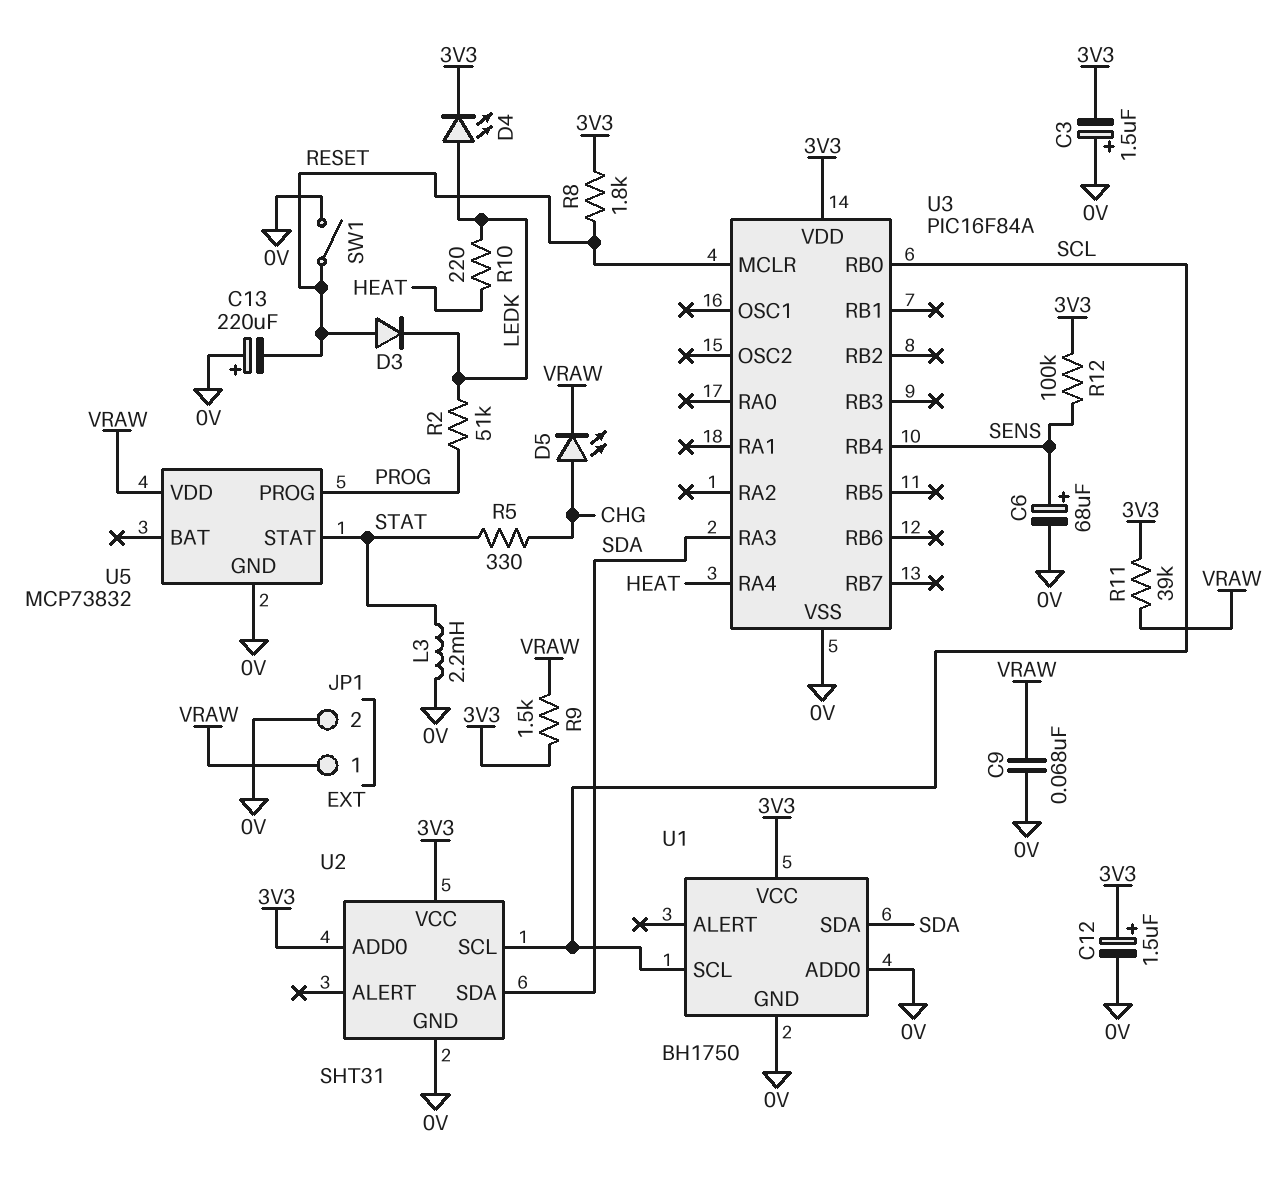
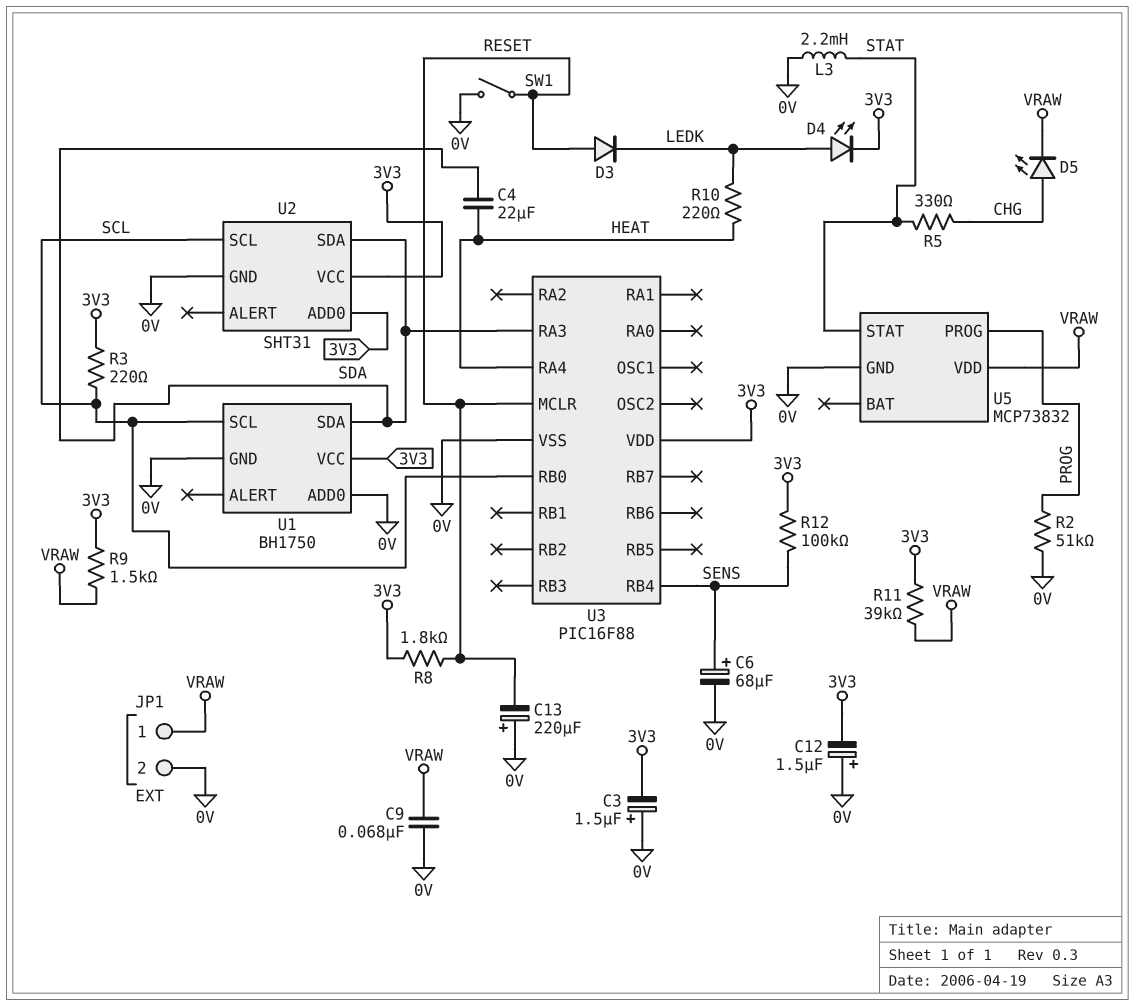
C4: none -> 22uF (HEAT, SDA)
C12: 1.5uF (plus 3V3, minus 0V) -> 1.5uF (plus 0V, minus 3V3)
R2: 51k (LEDK, PROG) -> 51k (0V, PROG)
R3: none -> 220 (3V3, SCL)
U3: PIC16F84A -> PIC16F88

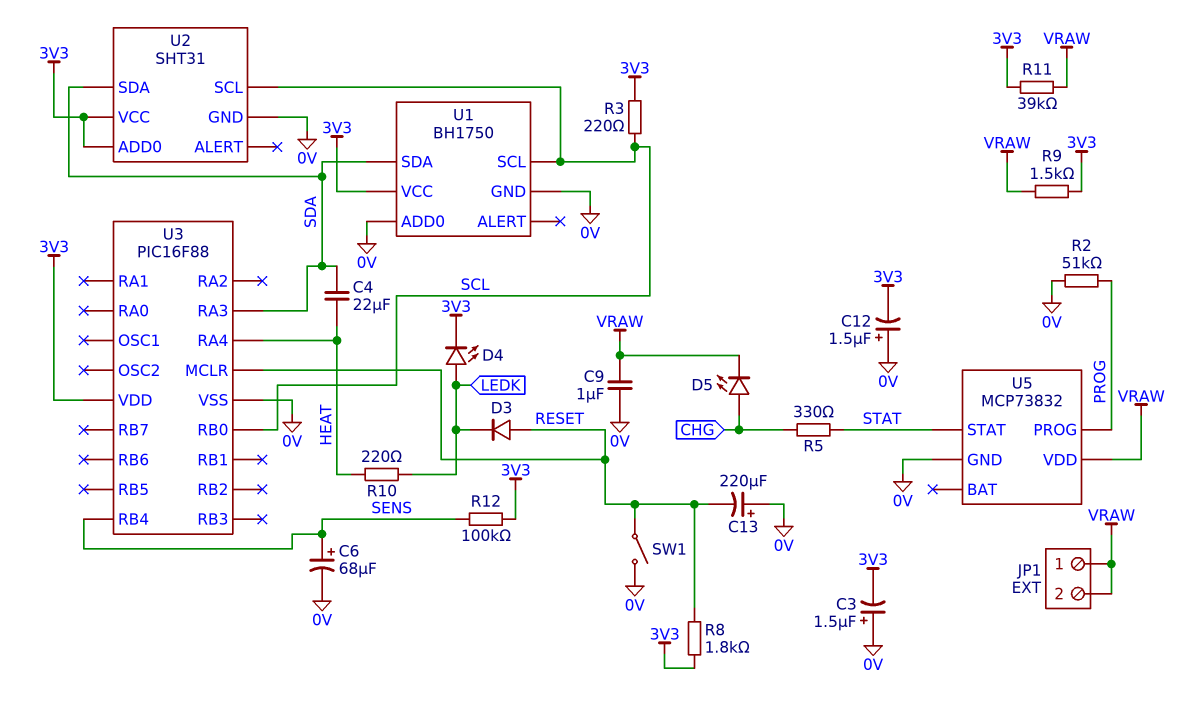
C9: 68nF (0V, VRAW) -> 1uF (0V, VRAW)
JP1 pin 2: 0V -> VRAW
L3: 2.2mH (0V, STAT) -> none

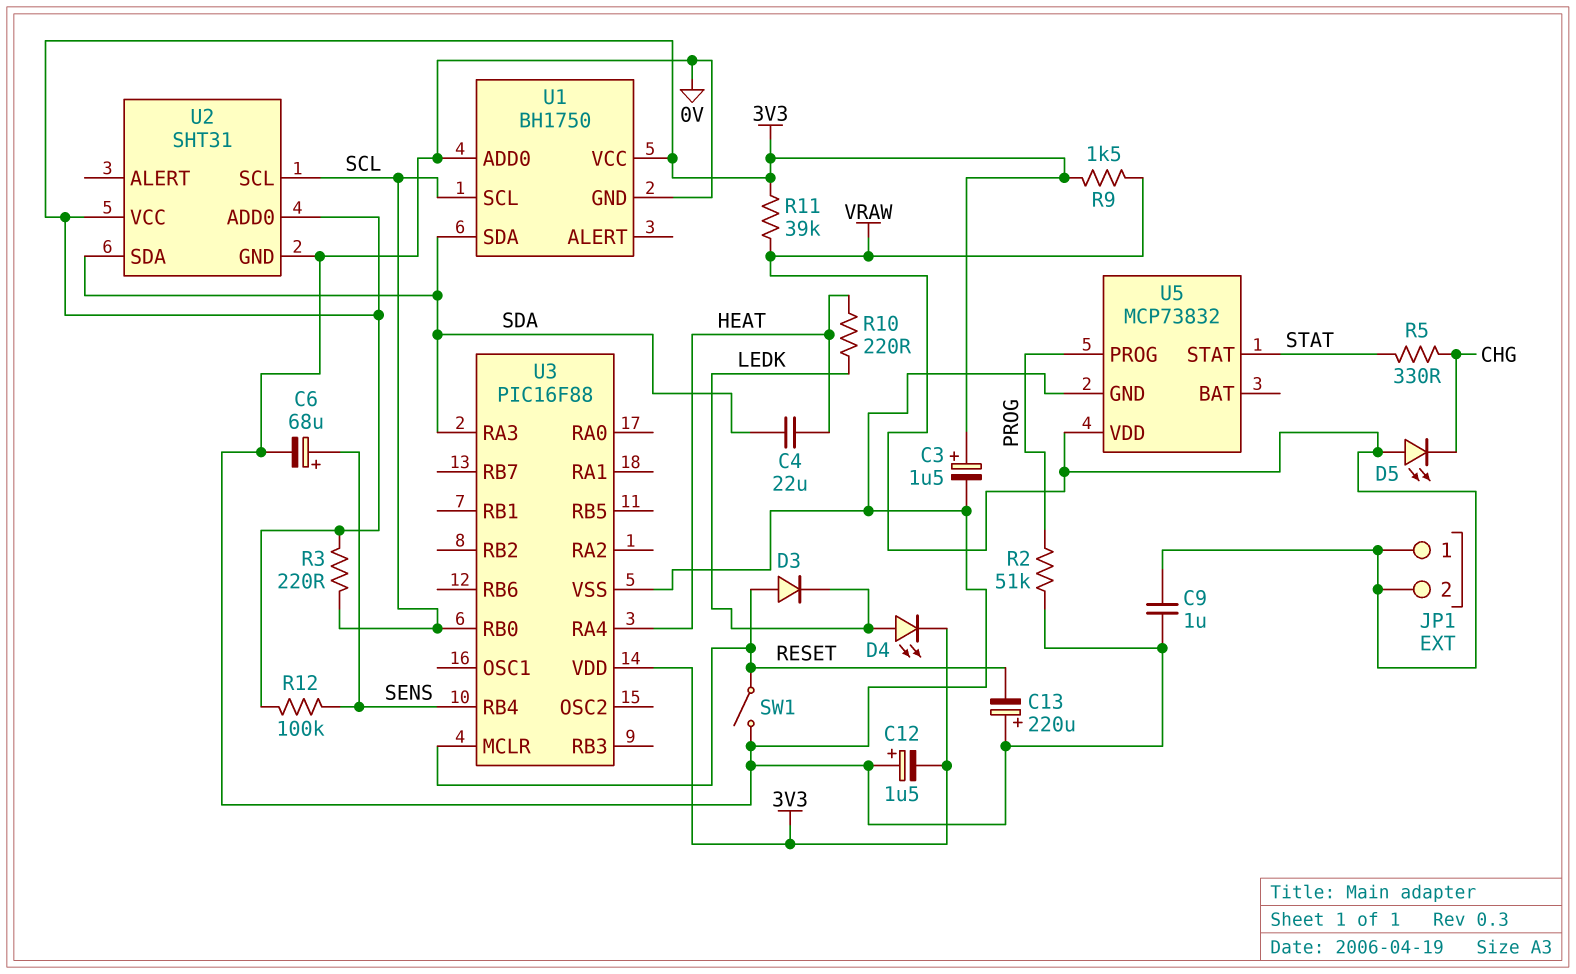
C3: 1.5uF (plus 0V, minus 3V3) -> 1.5uF (plus 3V3, minus 0V)
D5: LED (A CHG, K VRAW) -> LED (A VRAW, K CHG)
R8: 1.8k (3V3, RESET) -> none

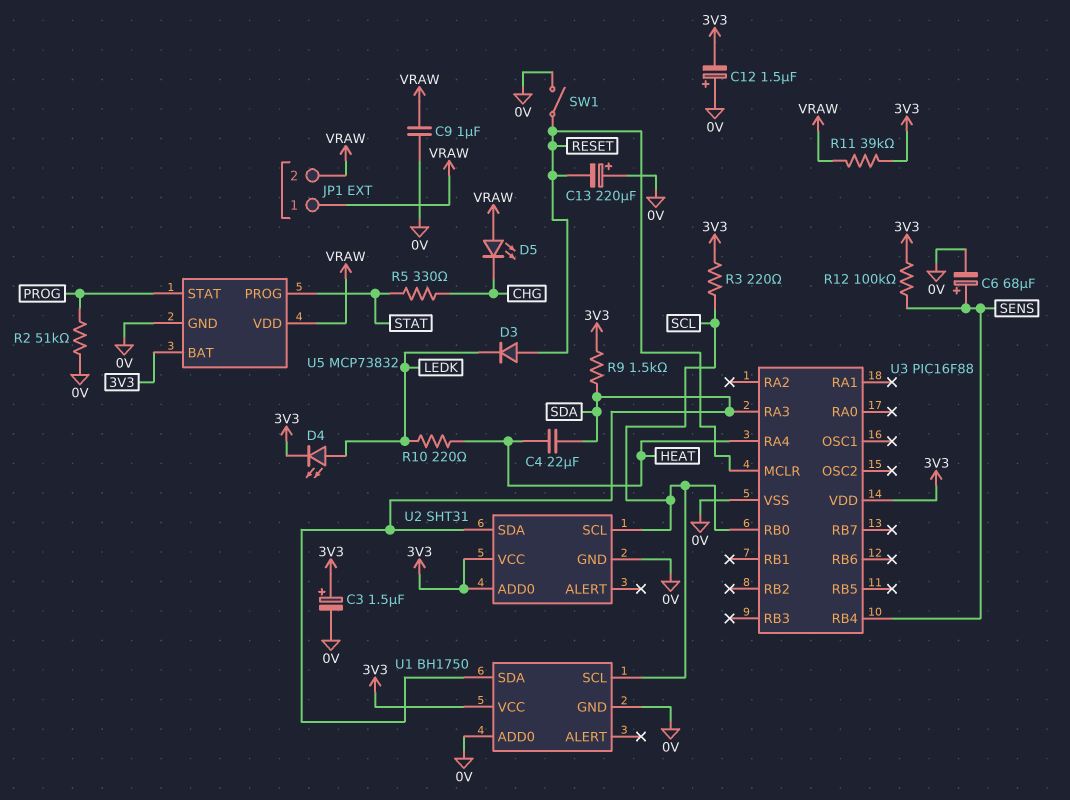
R9: 1.5k (3V3, VRAW) -> 1.5k (3V3, SDA)
U5 pin BAT: none -> 3V3
U5 pin PROG: PROG -> STAT
U5 pin STAT: STAT -> PROG

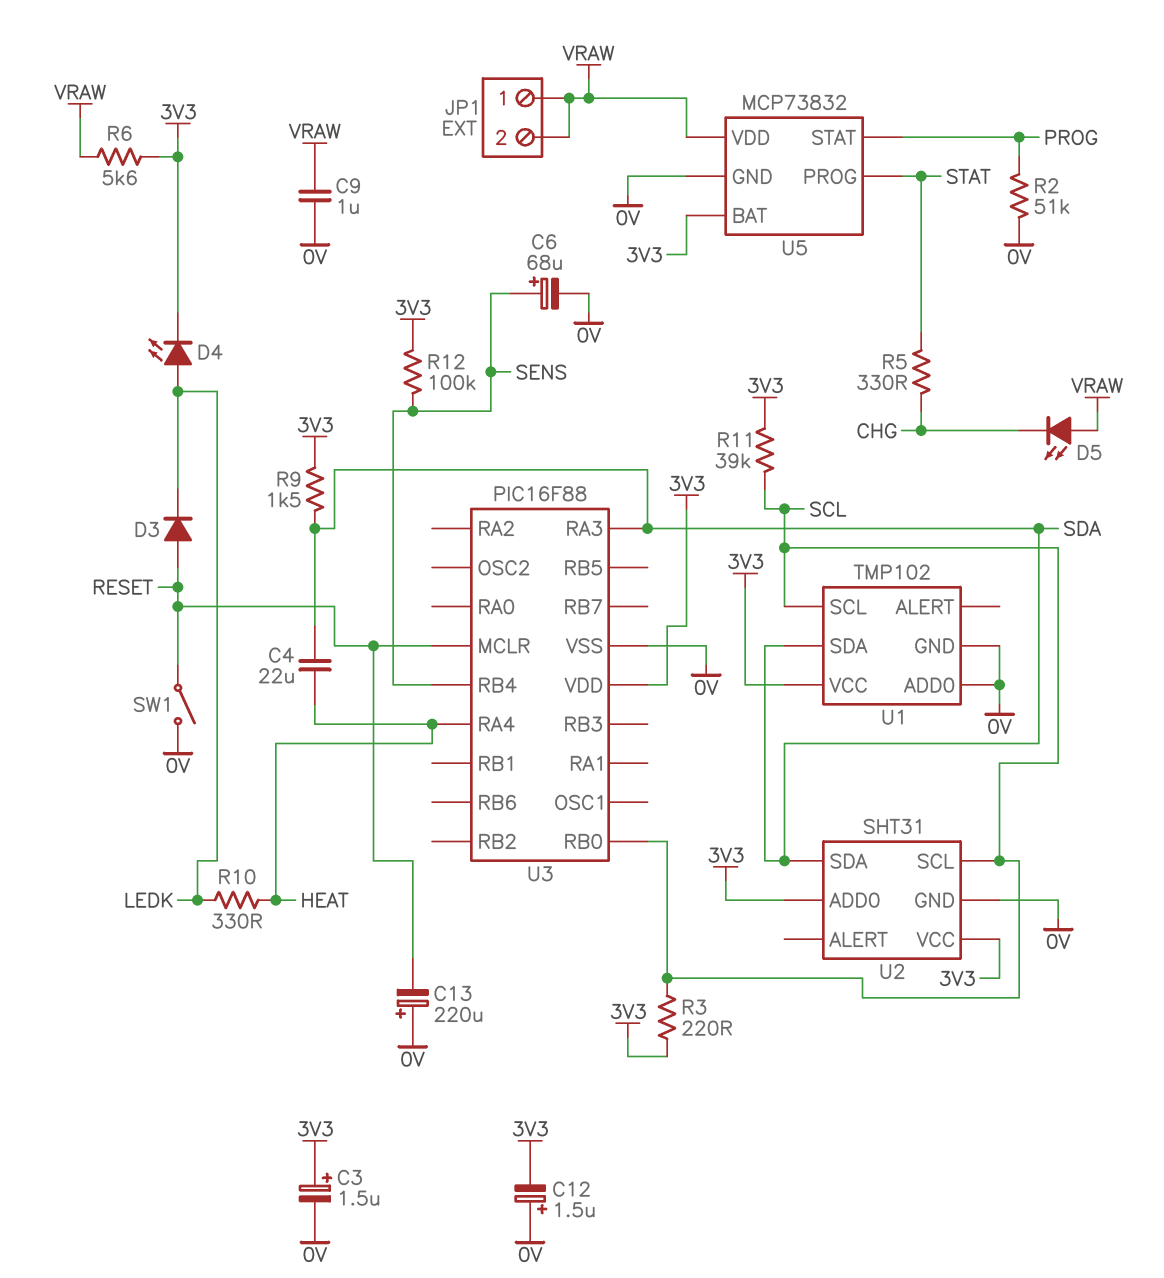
R6: none -> 5.6k (3V3, VRAW)
R10: 220 (HEAT, LEDK) -> 330 (HEAT, LEDK)
R11: 39k (3V3, VRAW) -> 39k (3V3, SCL)
U1: BH1750 -> TMP102

